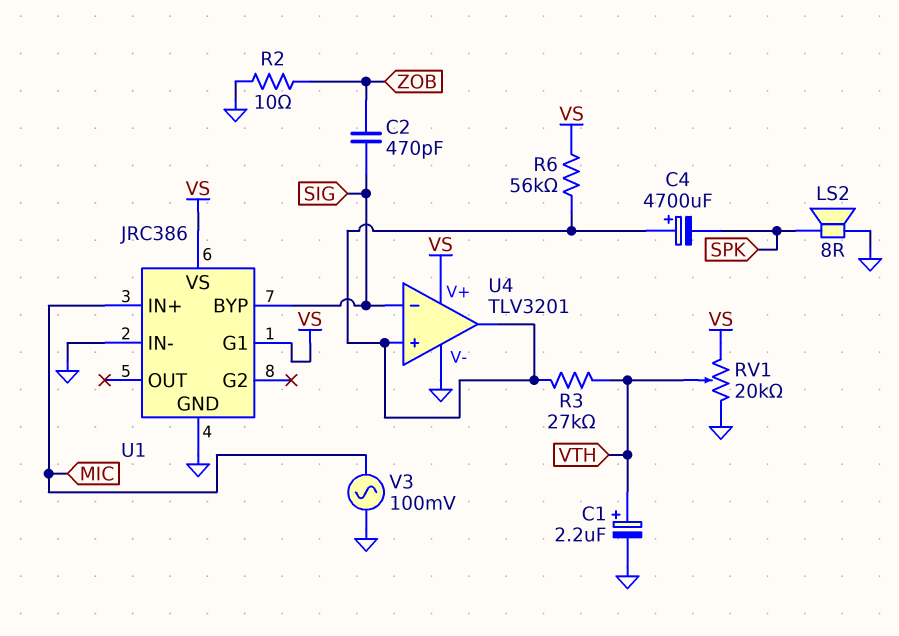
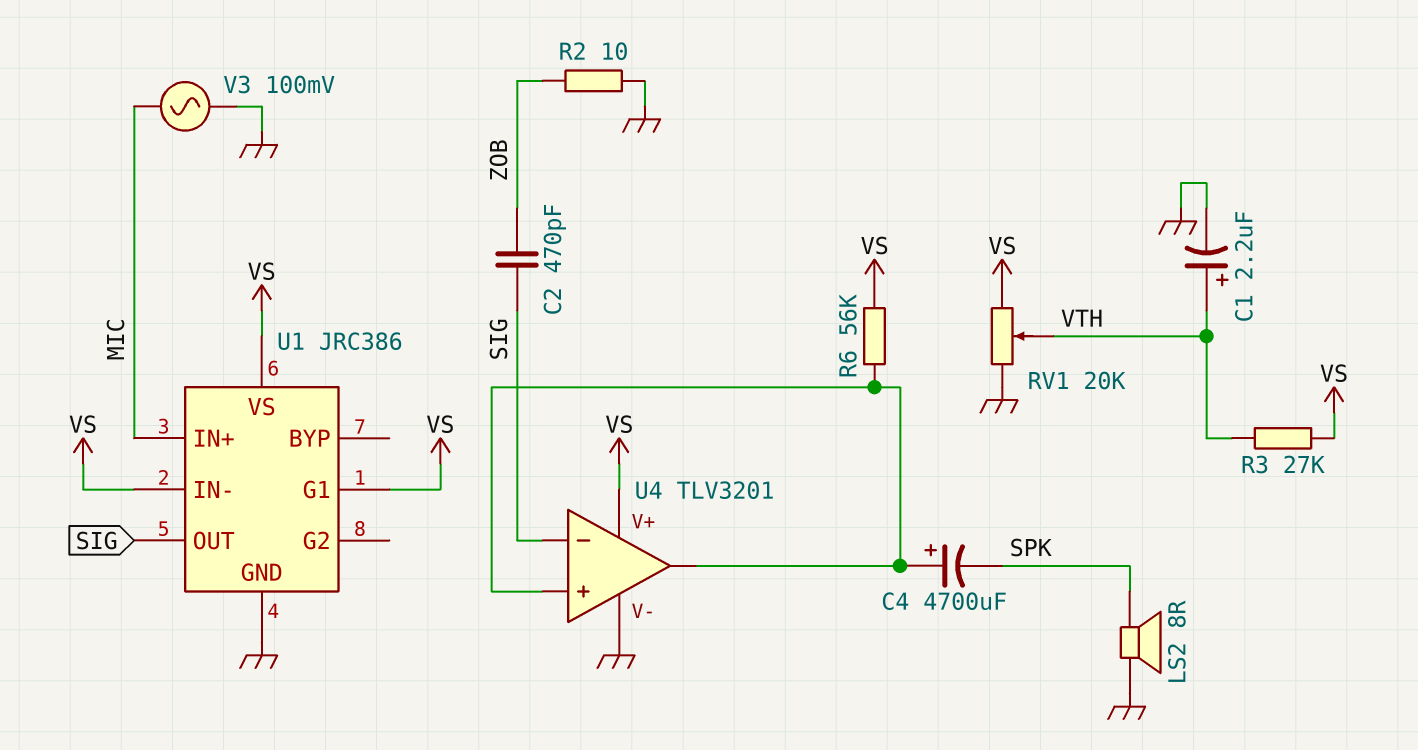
R3: 27k (U4/in+, VTH) -> 27k (VS, VTH)
U1 pin BYP: SIG -> none
U1 pin IN-: GND -> VS
U1 pin OUT: none -> SIG

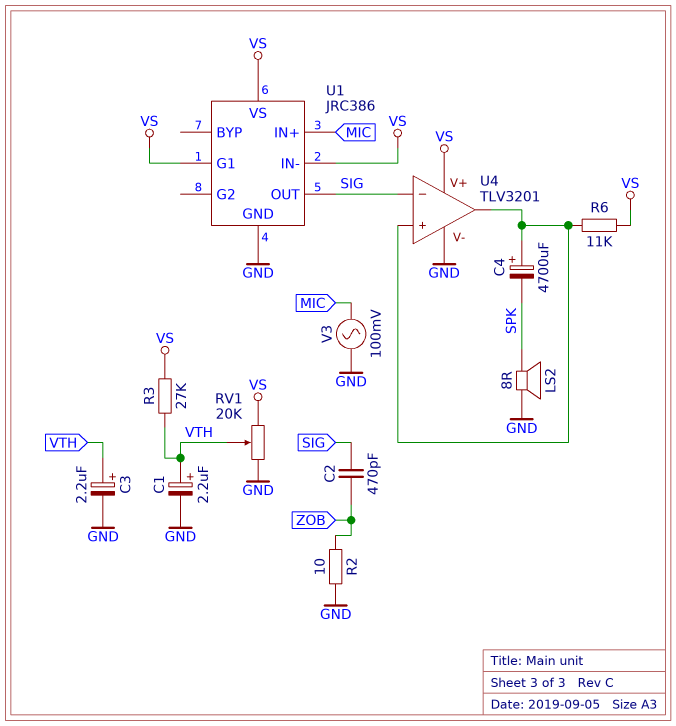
C3: none -> 2.2uF (plus VTH, minus GND)
R6: 56k (U4/in+, VS) -> 11k (U4/in+, VS)

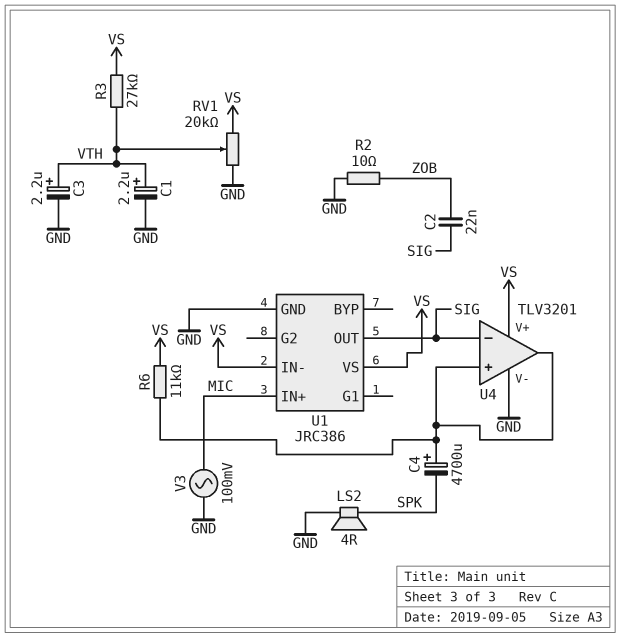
C2: 470pF (SIG, ZOB) -> 22nF (SIG, ZOB)
LS2: speaker 8R (GND, SPK) -> speaker 4R (GND, SPK)
U1 pin G1: VS -> none

